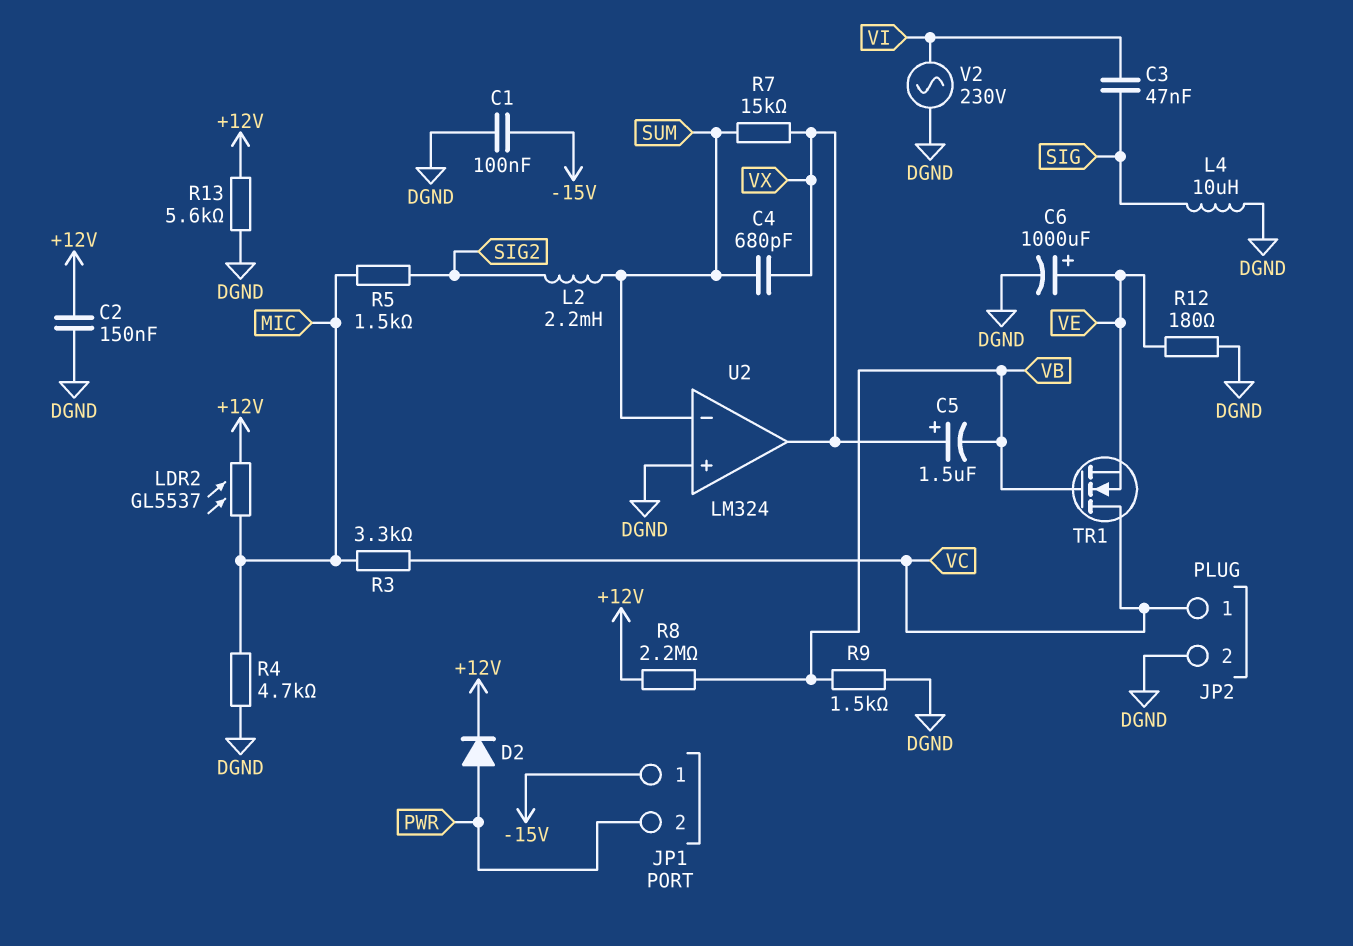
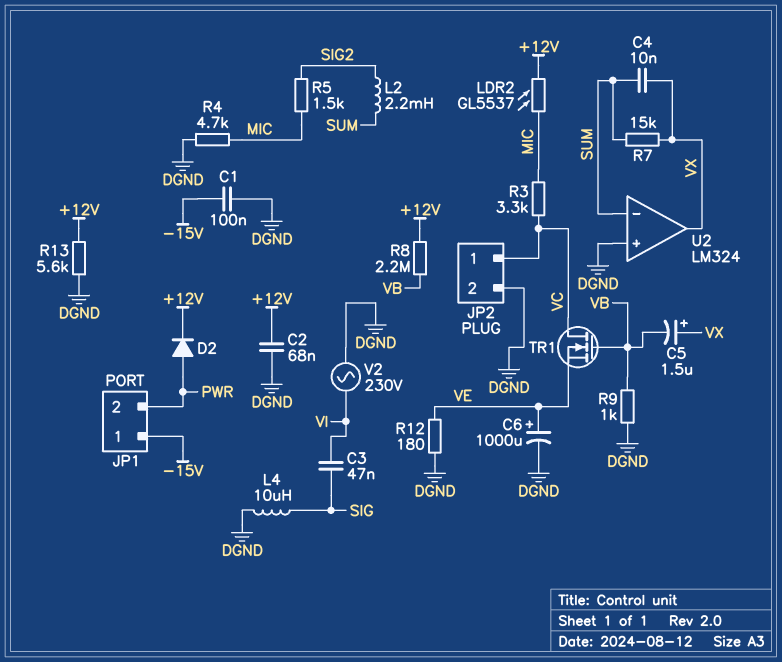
C2: 150nF (+12V, DGND) -> 68nF (+12V, DGND)
C4: 680pF (SUM, VX) -> 10nF (SUM, VX)
R9: 1.5k (DGND, VB) -> 1k (DGND, VB)

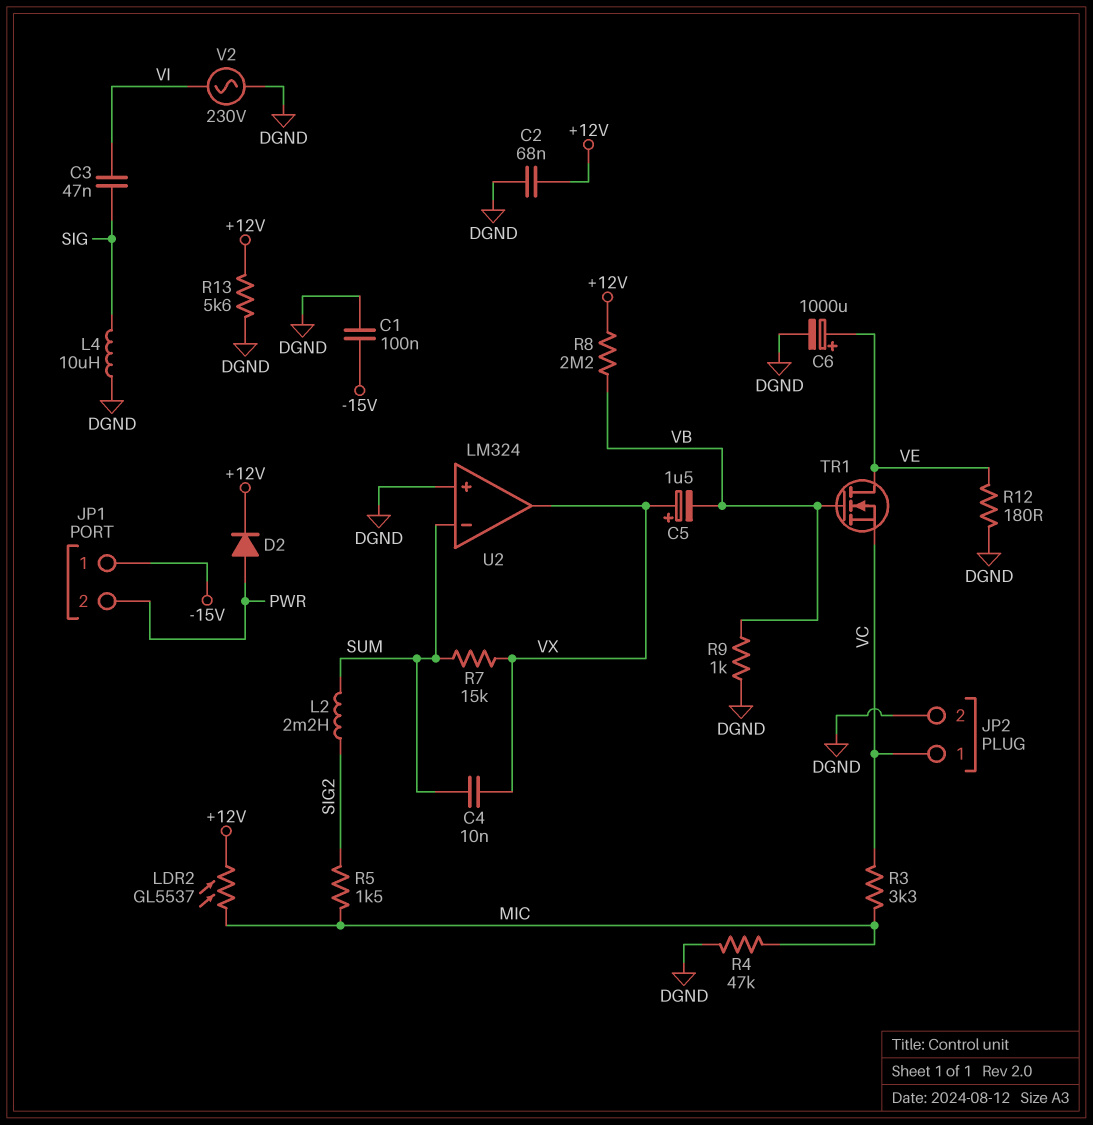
R4: 4.7k (DGND, MIC) -> 47k (DGND, MIC)
TR1: NMOS (G VB, D VC, S VE) -> NMOS (G VB, D VE, S VC)

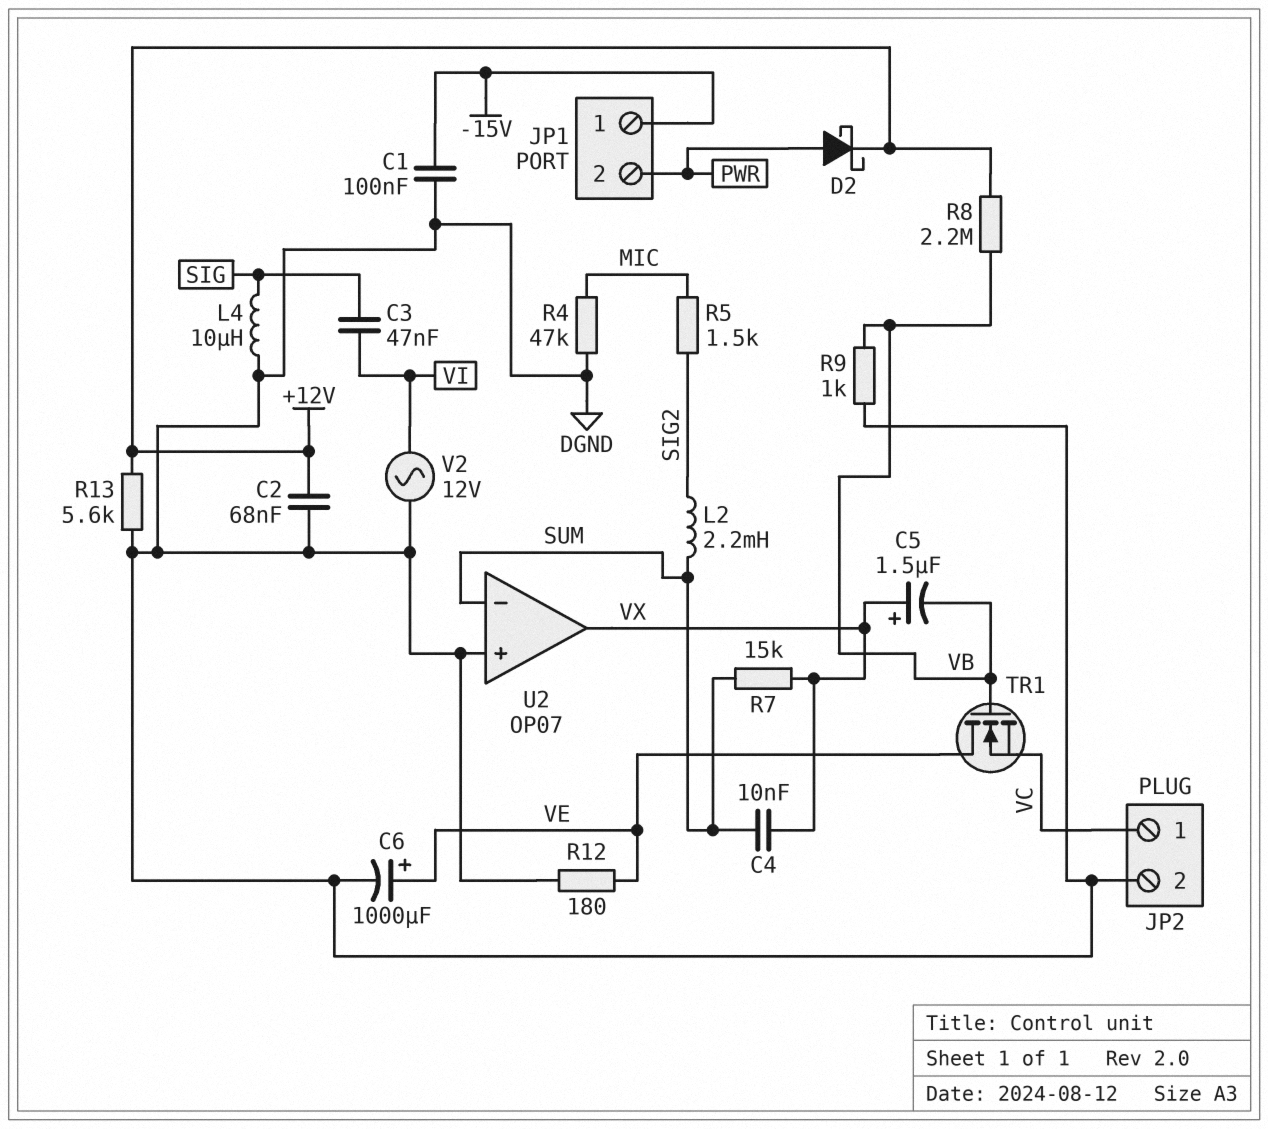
D2: diode (A PWR, K +12V) -> schottky (A PWR, K +12V)
LDR2: GL5537 (+12V, MIC) -> none
R3: 3.3k (MIC, VC) -> none
U2: LM324 -> OP07
V2: AC 230V (DGND, VI) -> AC 12V (DGND, VI)

